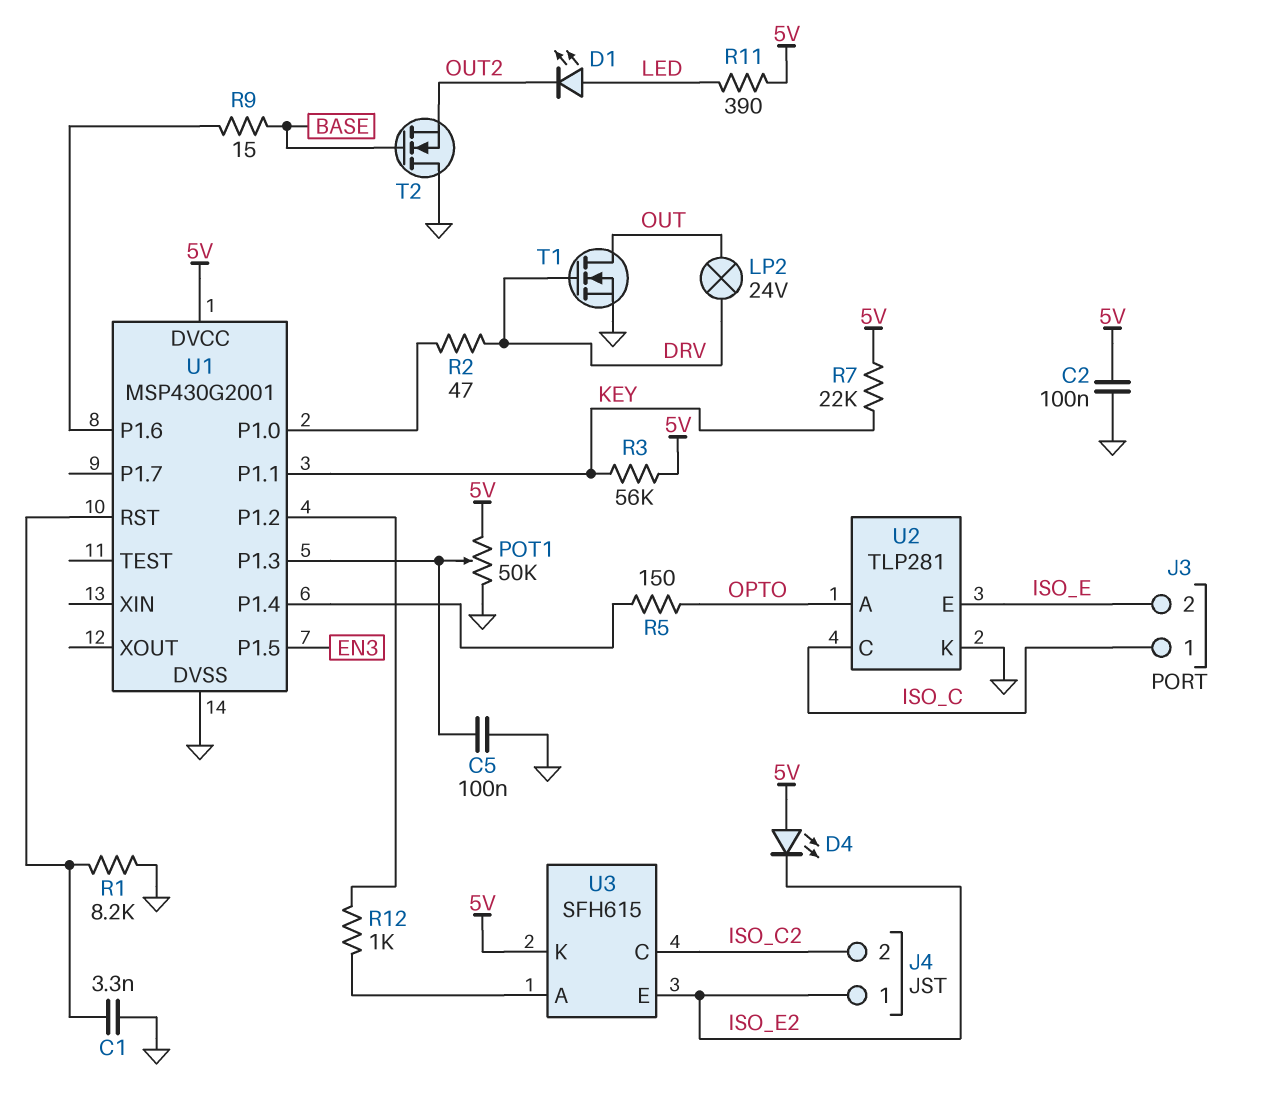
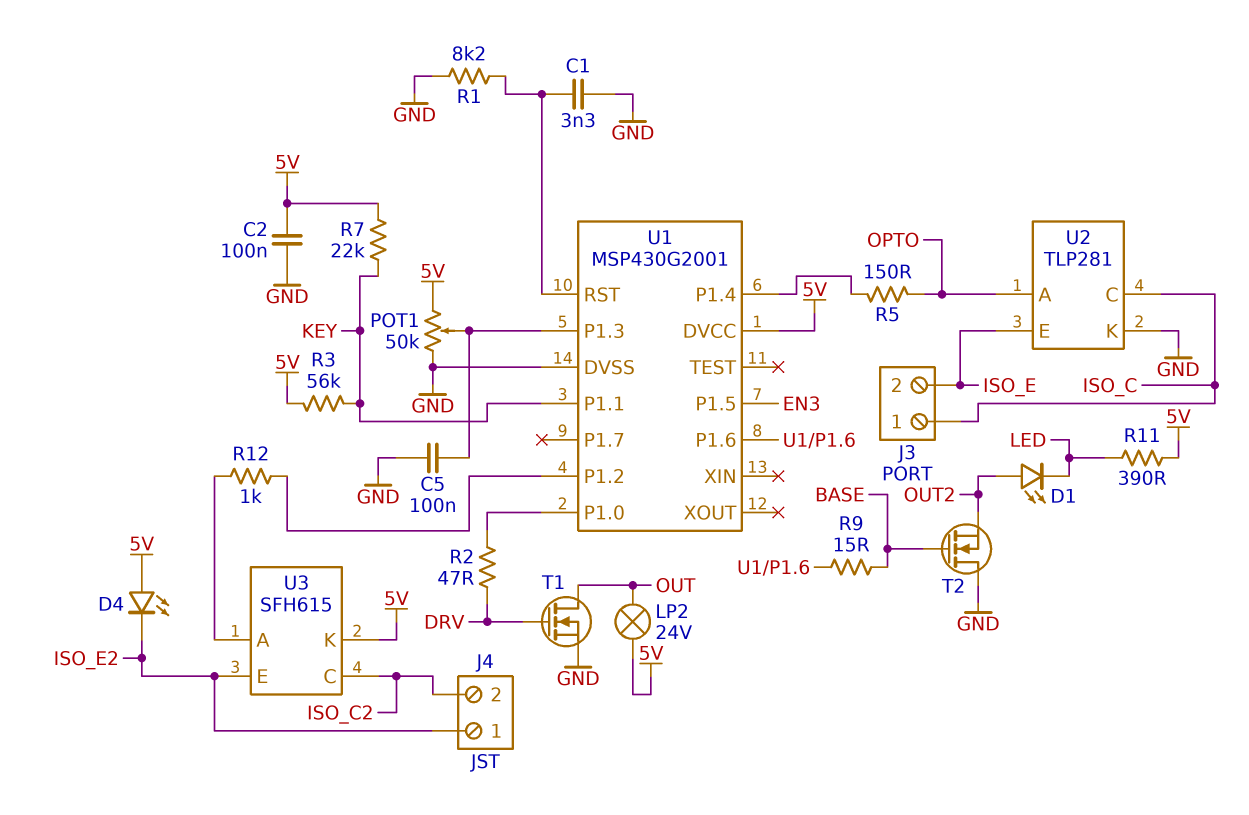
D1: LED (A LED, K OUT2) -> LED (A OUT2, K LED)
LP2: lamp 24V (DRV, OUT) -> lamp 24V (5V, OUT)

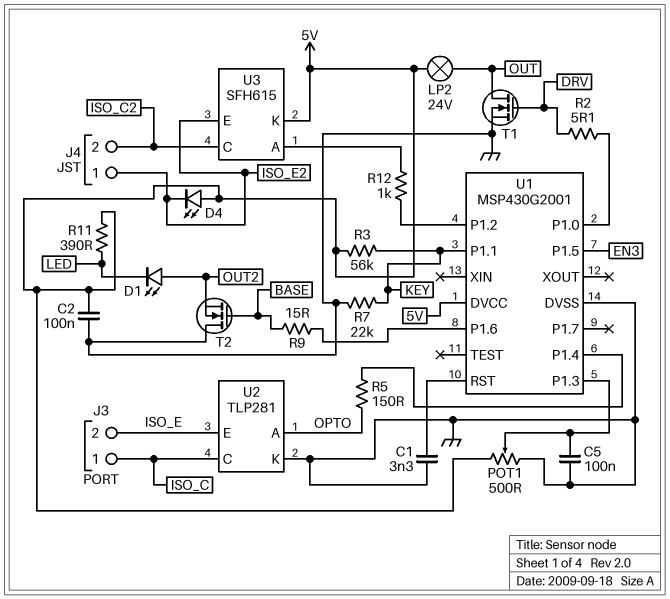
POT1: 50k (5V, GND, wiper U1/P1.3) -> 500 (5V, GND, wiper U1/P1.3)
R1: 8.2k (GND, U1/RST) -> none
R2: 47 (DRV, U1/P1.0) -> 5.1 (DRV, U1/P1.0)
R7: 22k (5V, KEY) -> 22k (GND, KEY)

